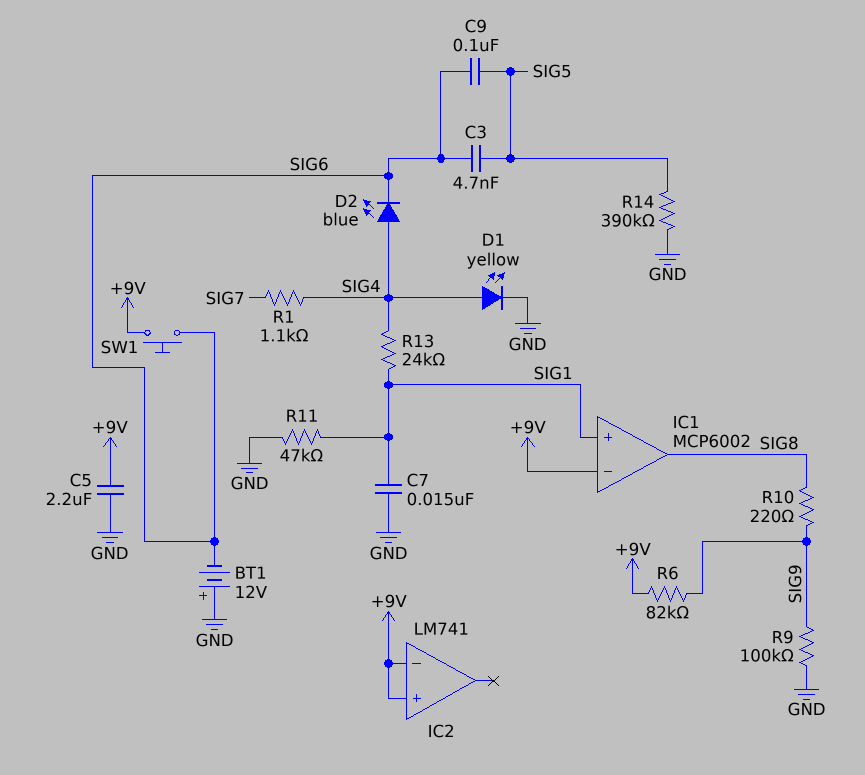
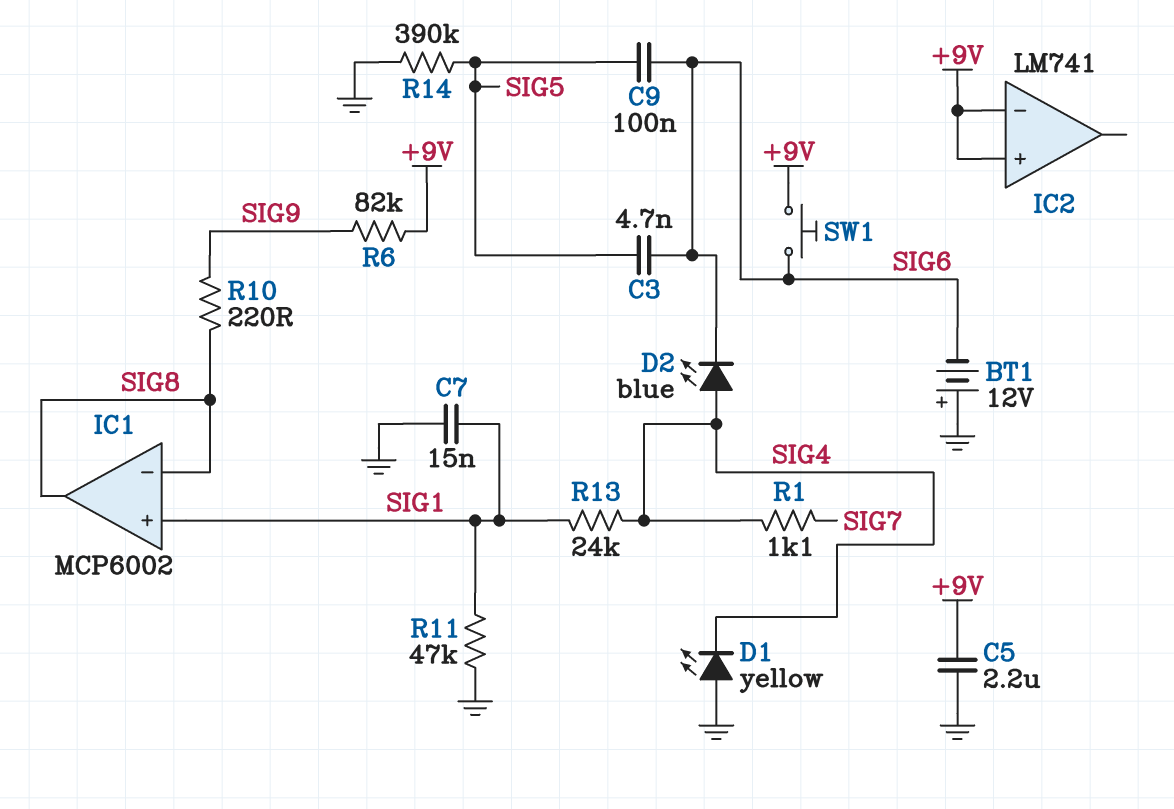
D1: LED yellow (A SIG4, K GND) -> LED yellow (A GND, K SIG4)
IC1 pin in-: +9V -> SIG8
R9: 100k (GND, SIG9) -> none

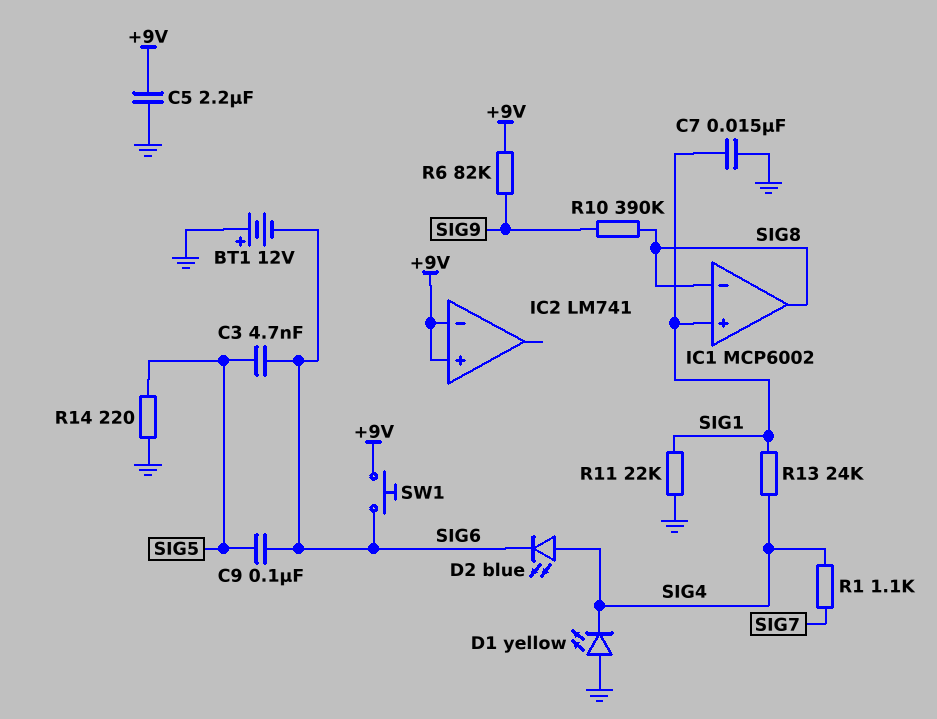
R10: 220 (SIG8, SIG9) -> 390k (SIG8, SIG9)
R11: 47k (GND, SIG1) -> 22k (GND, SIG1)
R14: 390k (GND, SIG5) -> 220 (GND, SIG5)

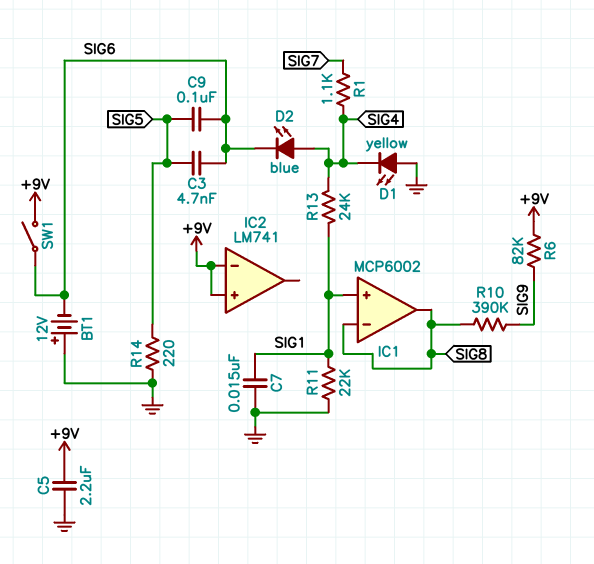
SW1: button (+9V, SIG6) -> switch (+9V, SIG6)

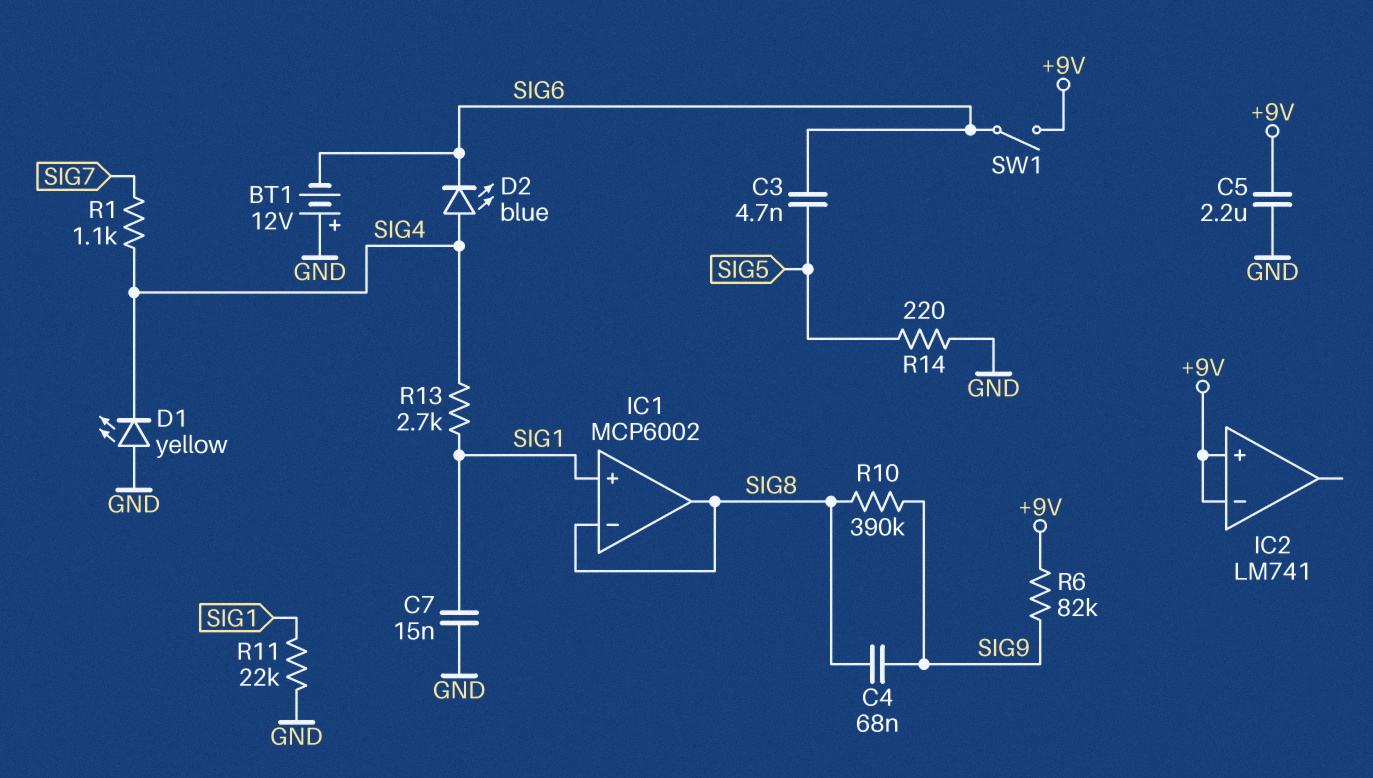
C4: none -> 68nF (SIG8, SIG9)
C9: 100nF (SIG5, SIG6) -> none
R13: 24k (SIG1, SIG4) -> 2.7k (SIG1, SIG4)

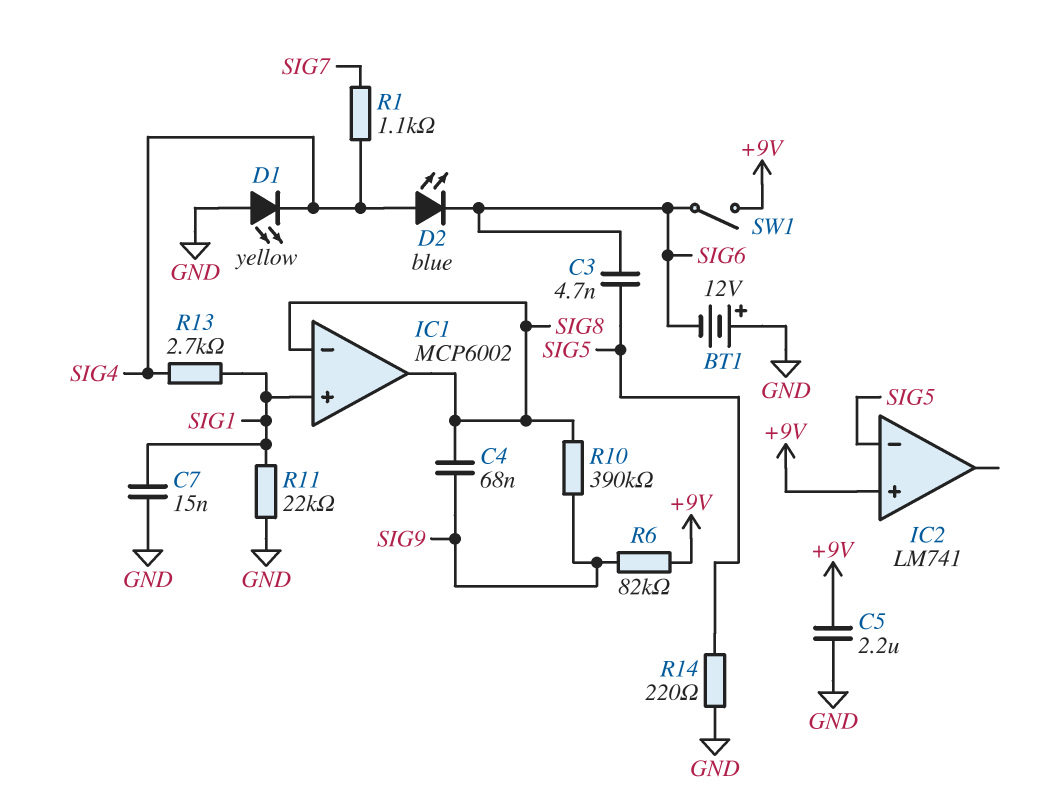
IC2 pin in-: +9V -> SIG5

